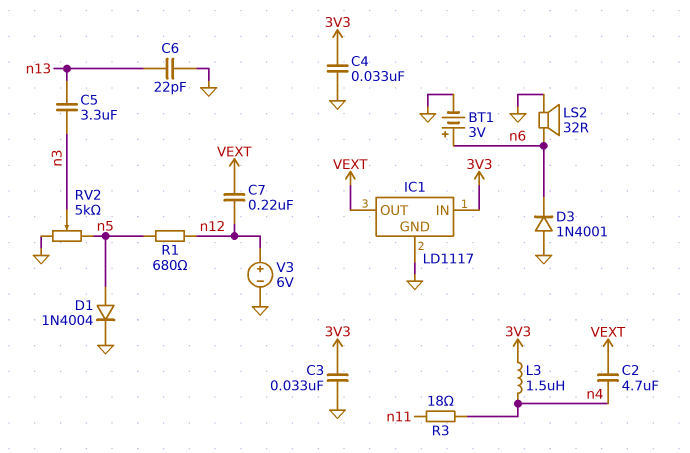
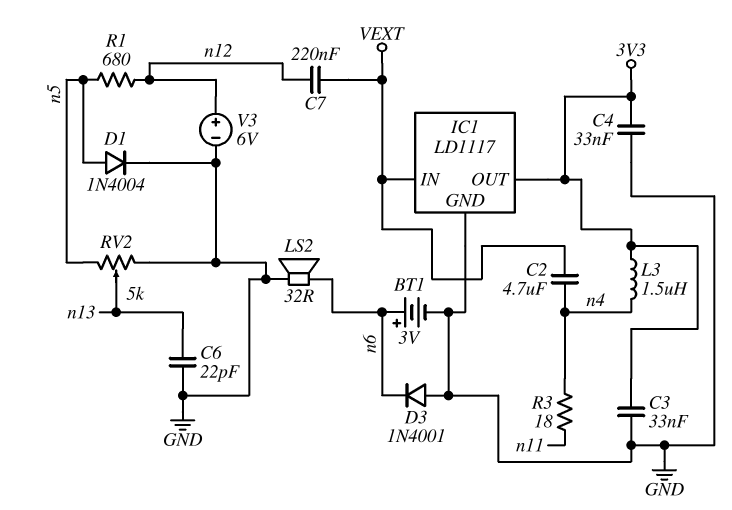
C5: 3.3uF (n3, n13) -> none
IC1 pin IN: 3V3 -> VEXT
IC1 pin OUT: VEXT -> 3V3
RV2: 5k (GND, n5, wiper n3) -> 5k (GND, n5, wiper n13)

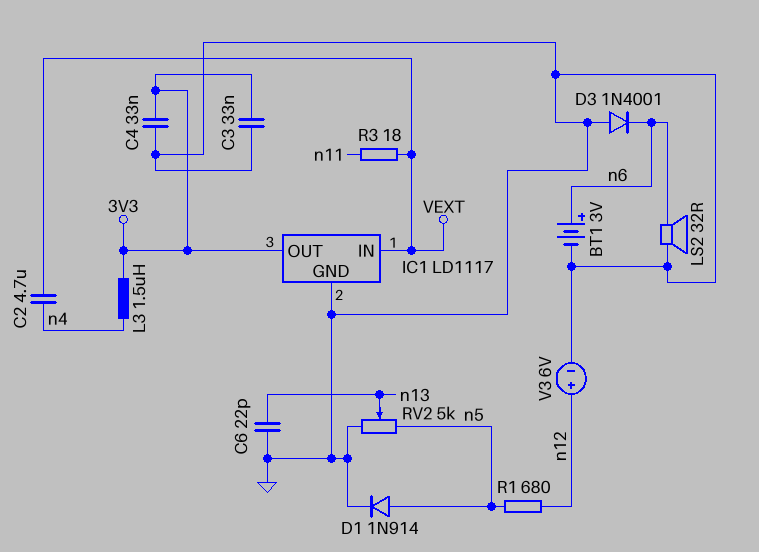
C7: 220nF (VEXT, n12) -> none
D1: diode 1N4004 (A n5, K GND) -> diode 1N914 (A n5, K GND)
R3: 18 (n4, n11) -> 18 (VEXT, n11)

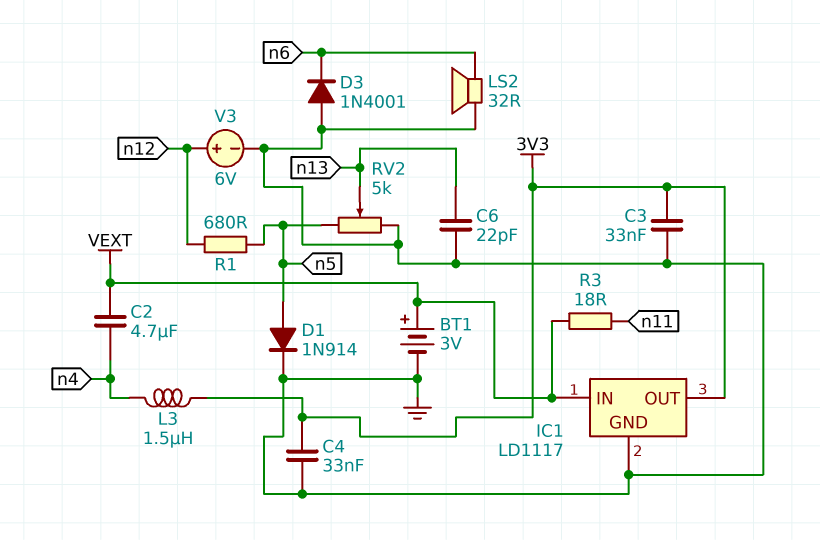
BT1: 3V (plus n6, minus GND) -> 3V (plus VEXT, minus GND)

